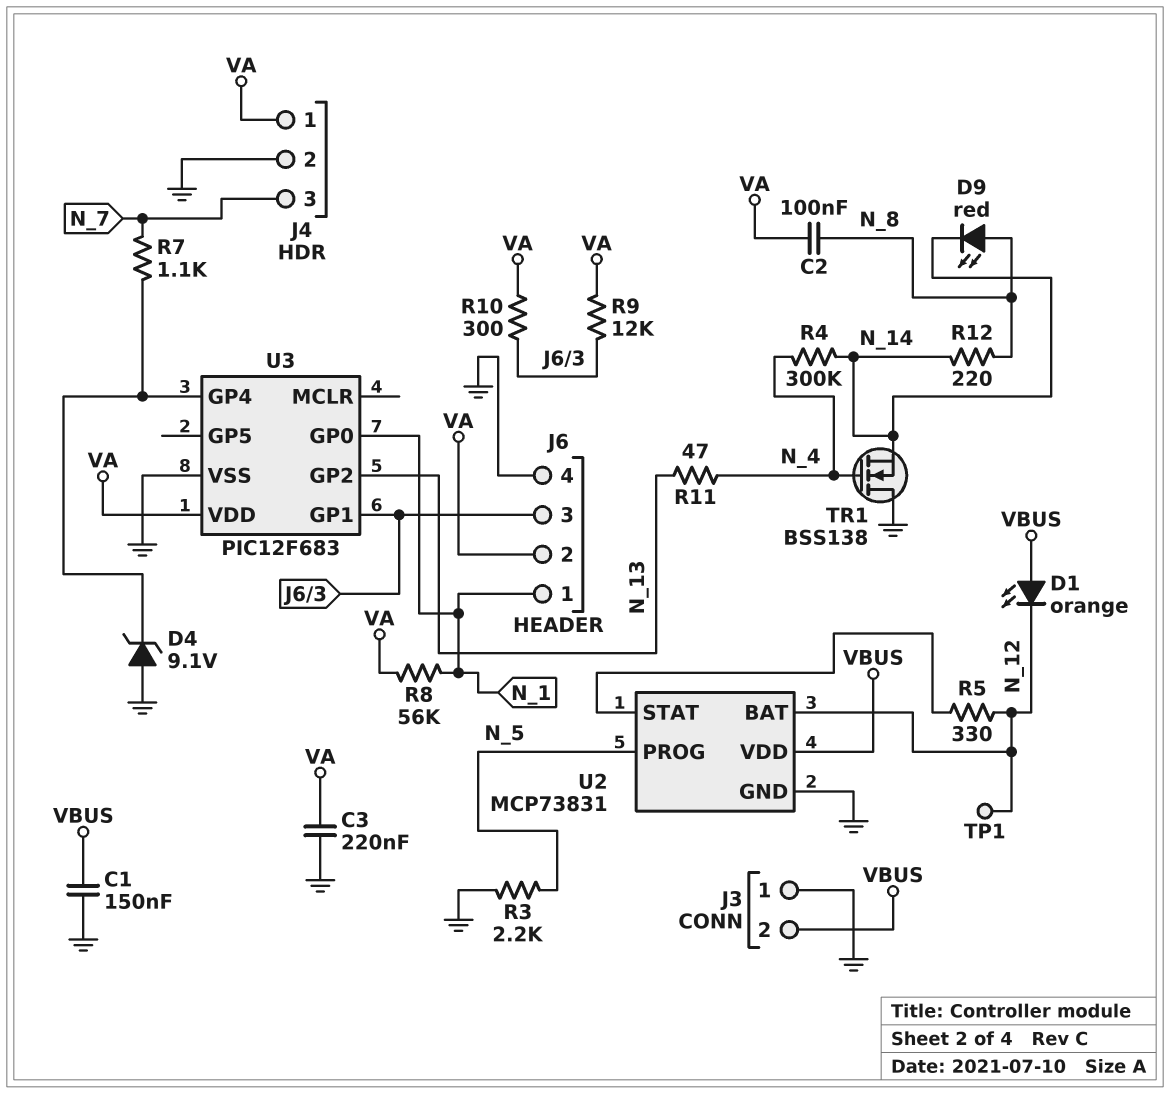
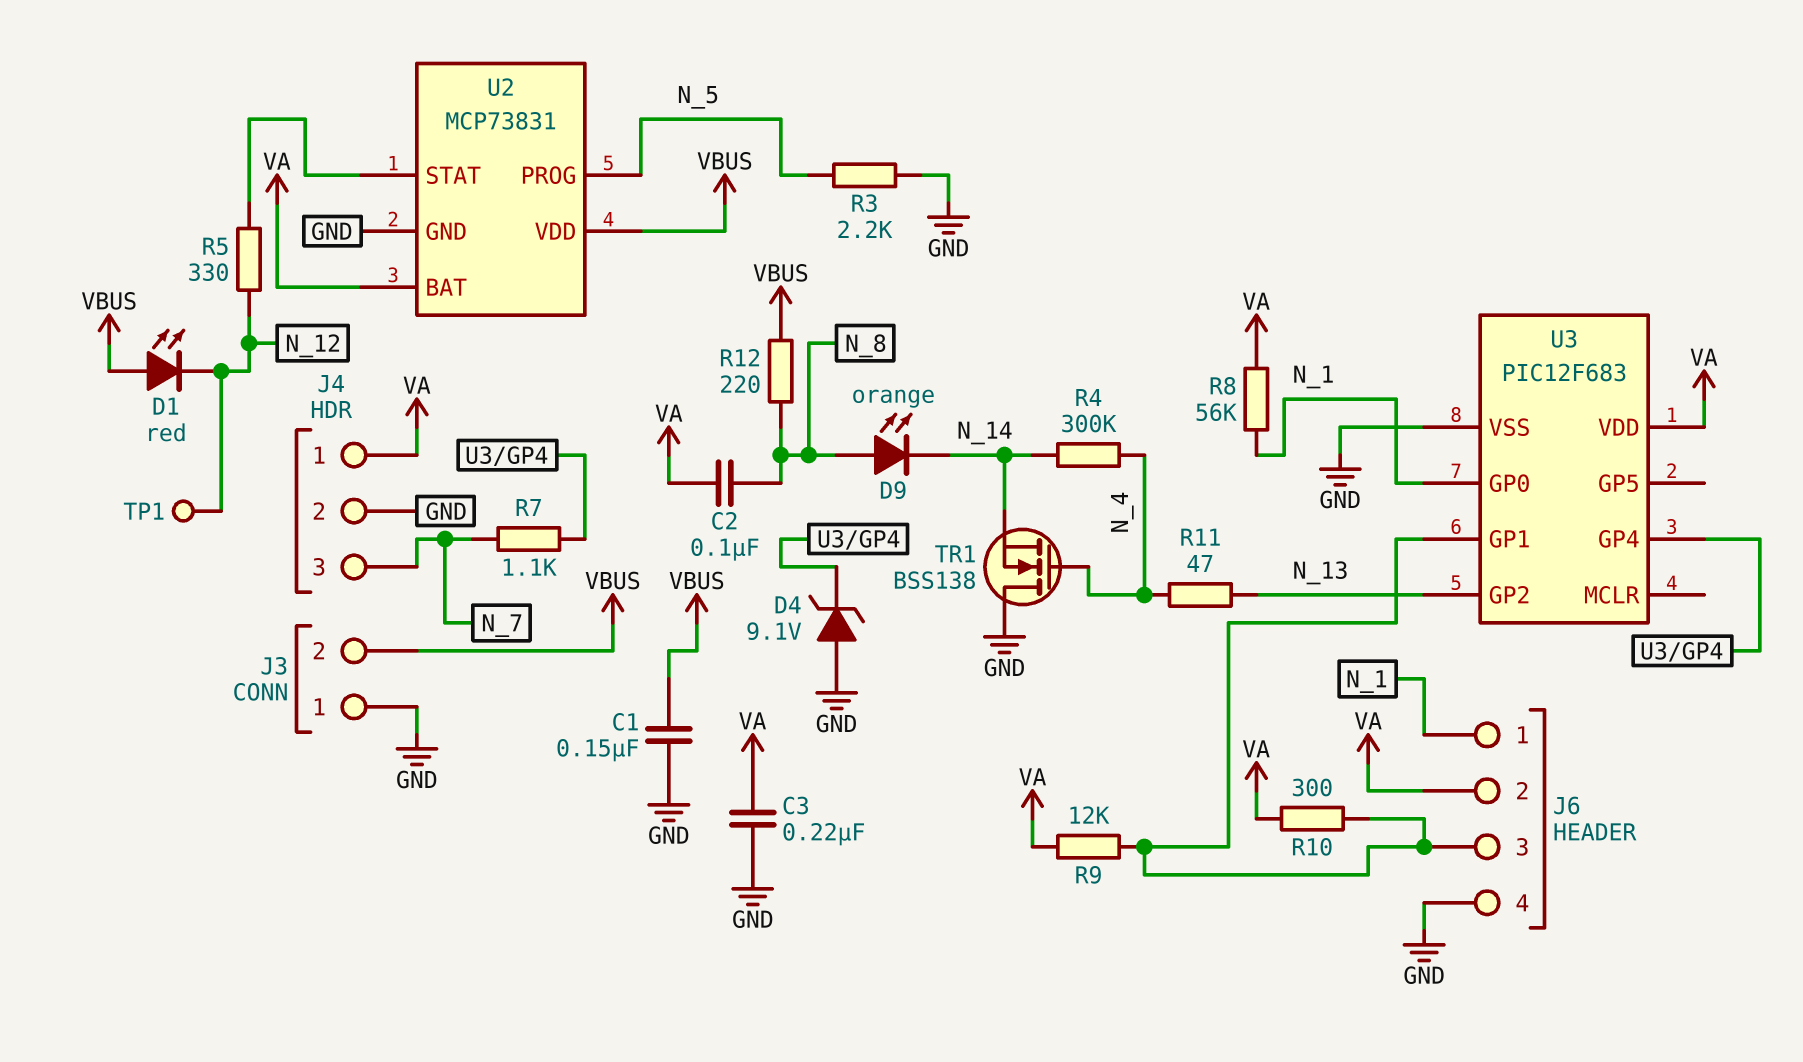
D1: LED orange (A VBUS, K N_12) -> LED red (A VBUS, K N_12)
D9: LED red (A N_8, K N_14) -> LED orange (A N_8, K N_14)
R12: 220 (N_8, N_14) -> 220 (N_8, VBUS)
U2 pin BAT: N_12 -> VA

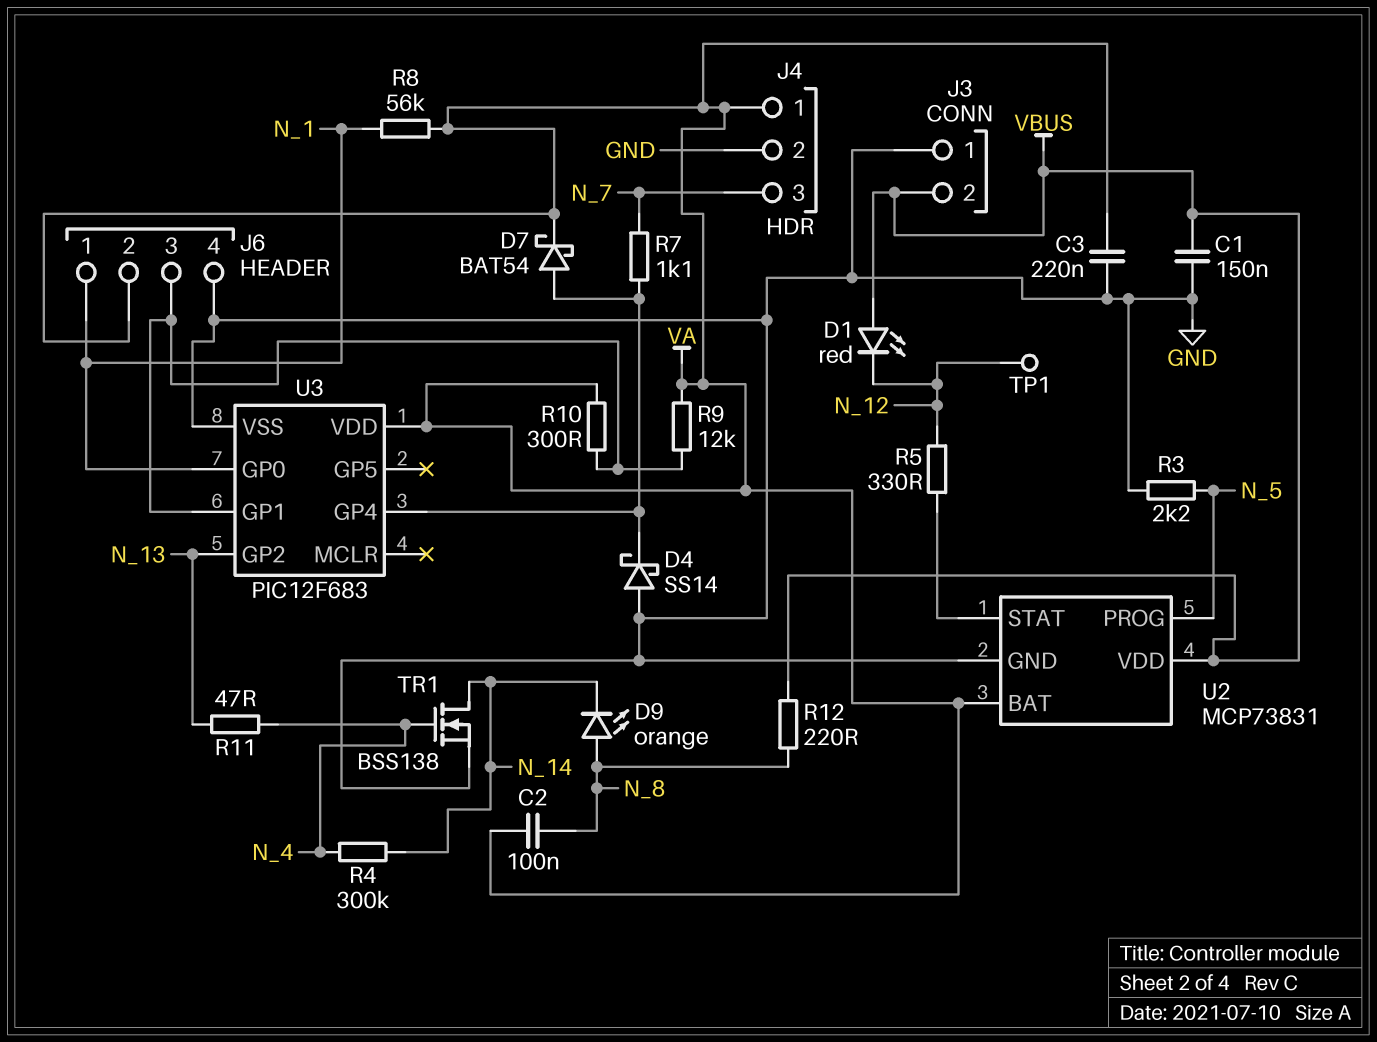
D4: zener 9.1V (A GND, K U3/GP4) -> schottky SS14 (A GND, K U3/GP4)
D7: none -> schottky BAT54 (A U3/GP4, K VA)
TR1: NMOS BSS138 (G N_4, D GND, S N_14) -> NMOS BSS138 (G N_4, D N_14, S GND)

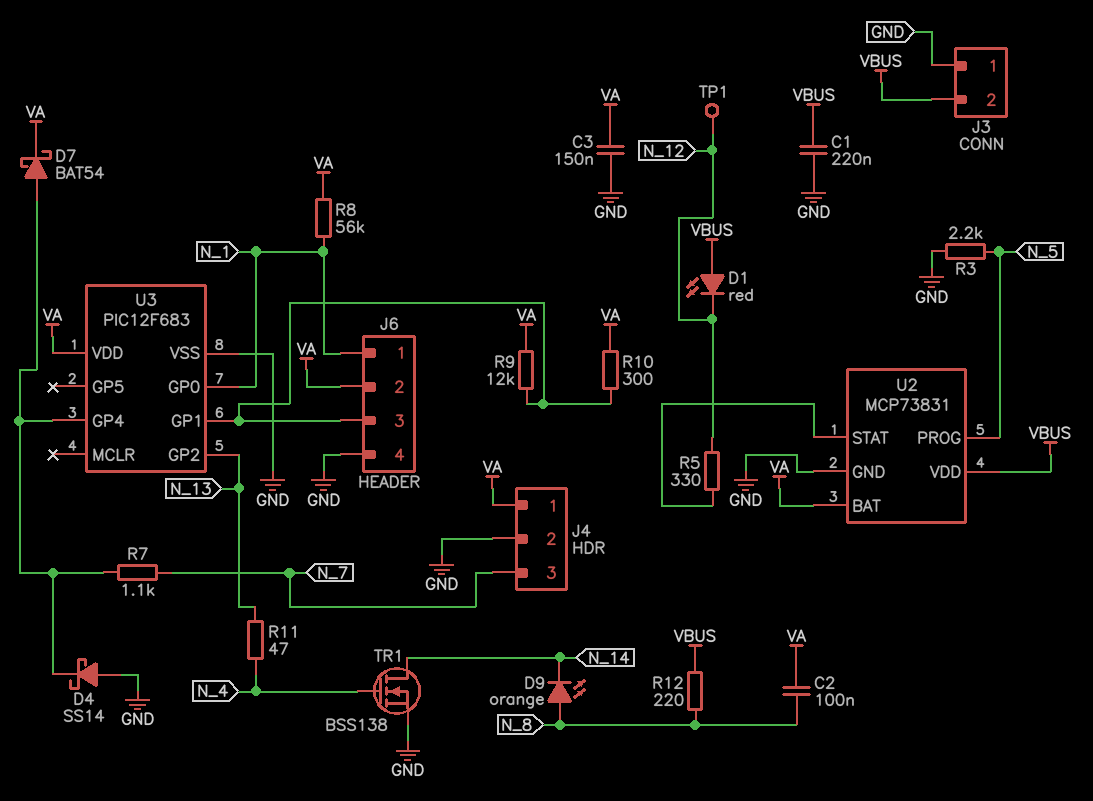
C1: 150nF (GND, VBUS) -> 220nF (GND, VBUS)
C3: 220nF (GND, VA) -> 150nF (GND, VA)
R4: 300k (N_4, N_14) -> none

